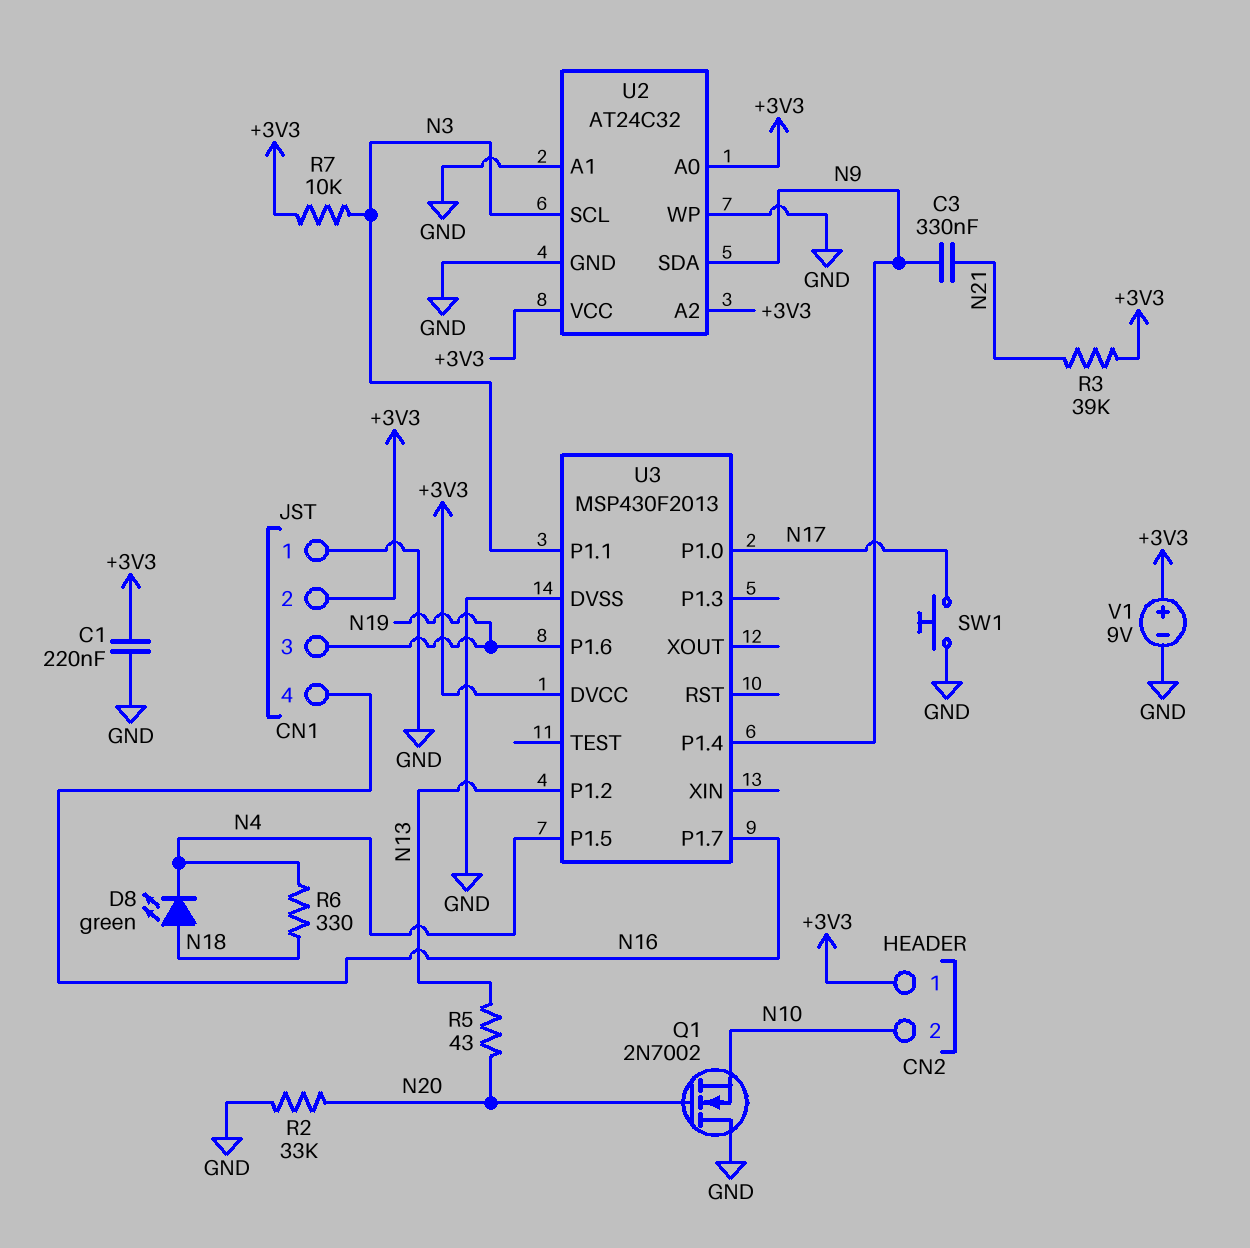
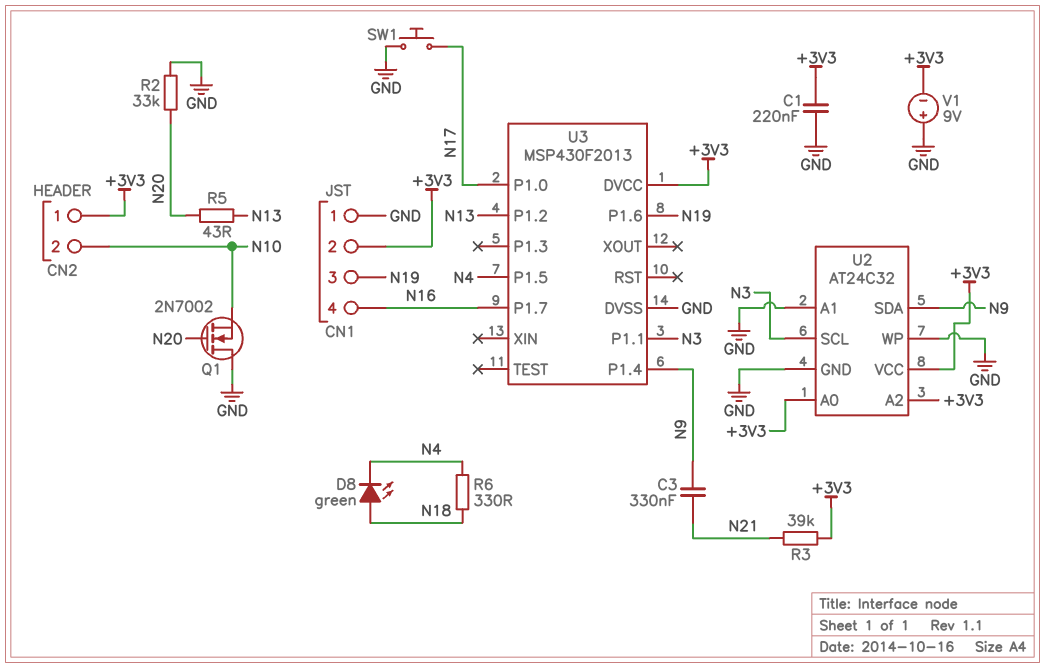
R7: 10k (+3V3, N3) -> none
V1: 9V (plus +3V3, minus GND) -> 9V (plus GND, minus +3V3)

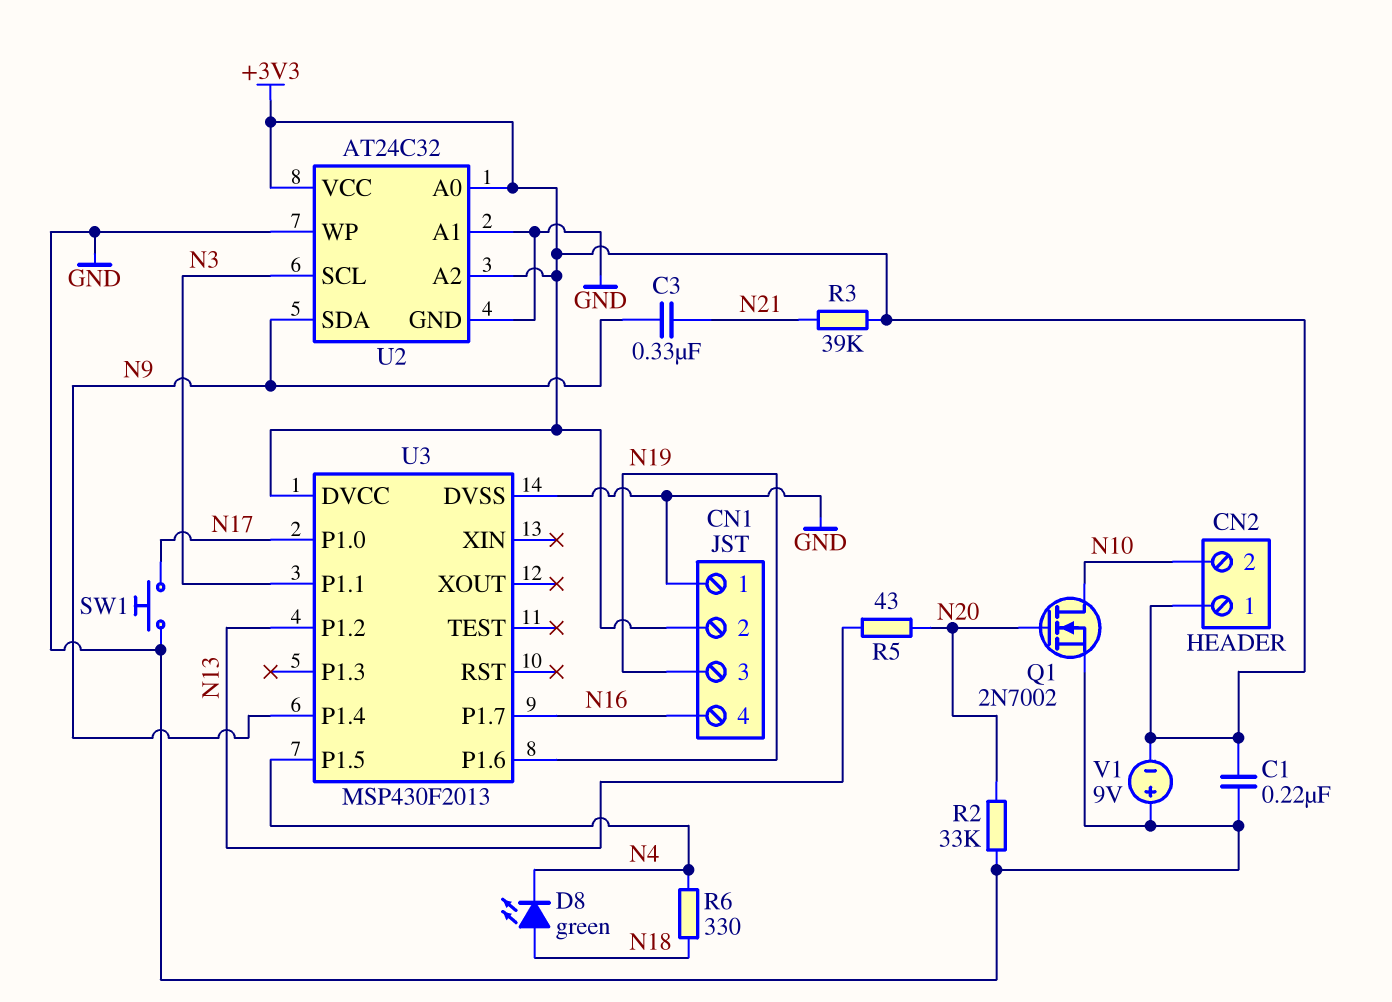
Q1: NMOS 2N7002 (G N20, D GND, S N10) -> NMOS 2N7002 (G N20, D N10, S GND)

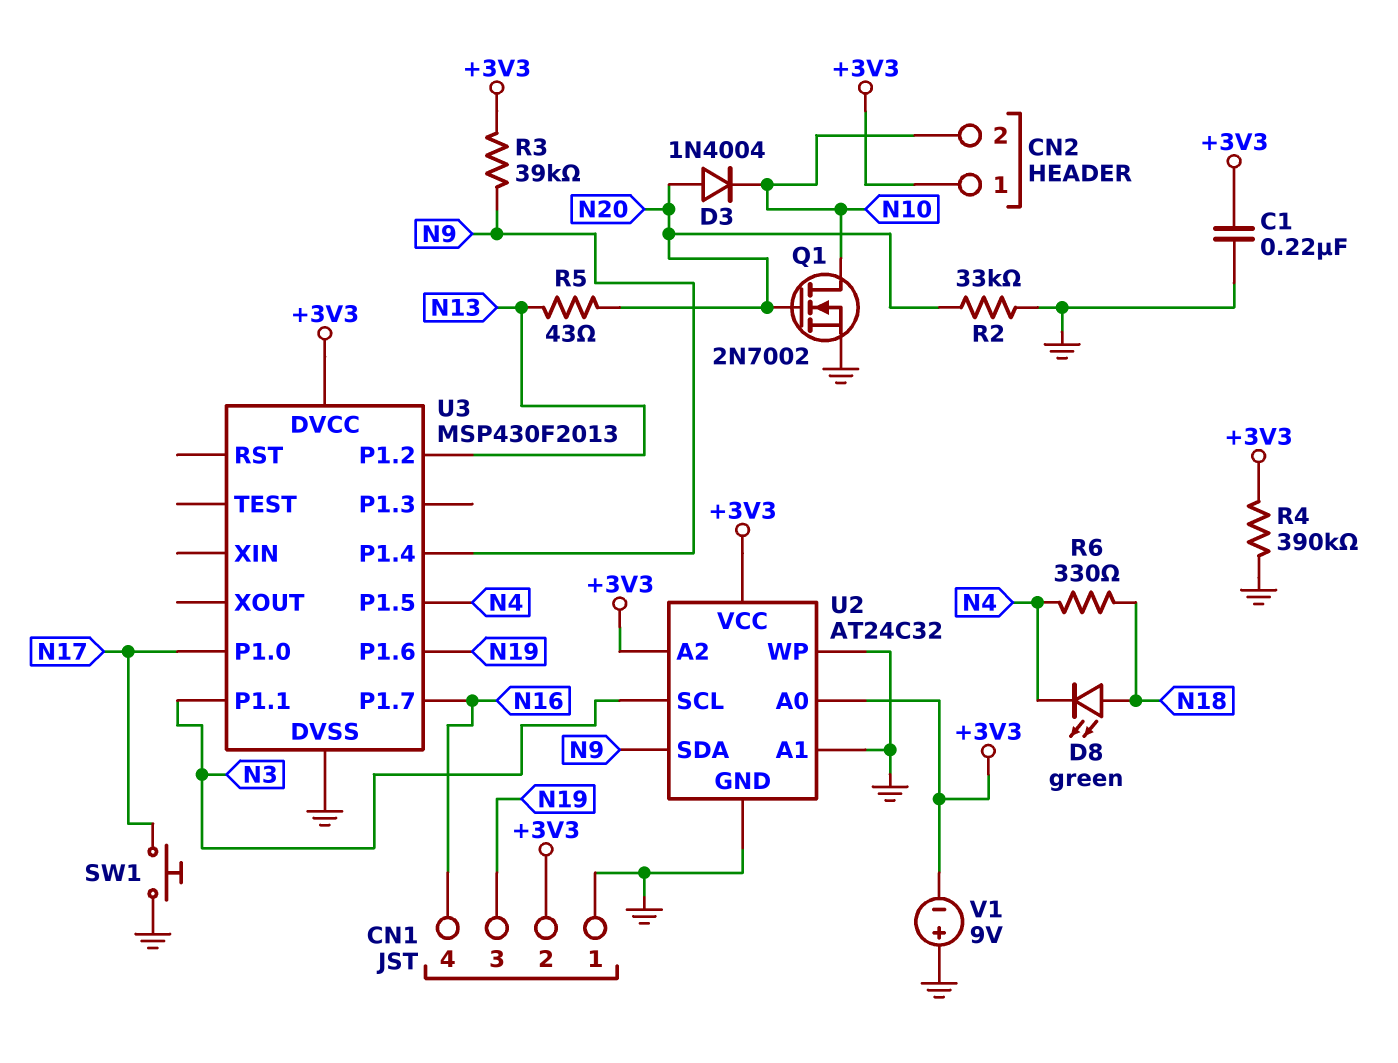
C3: 330nF (N9, N21) -> none
D3: none -> diode 1N4004 (A N20, K N10)
R3: 39k (+3V3, N21) -> 39k (+3V3, N9)
R4: none -> 390k (+3V3, GND)

